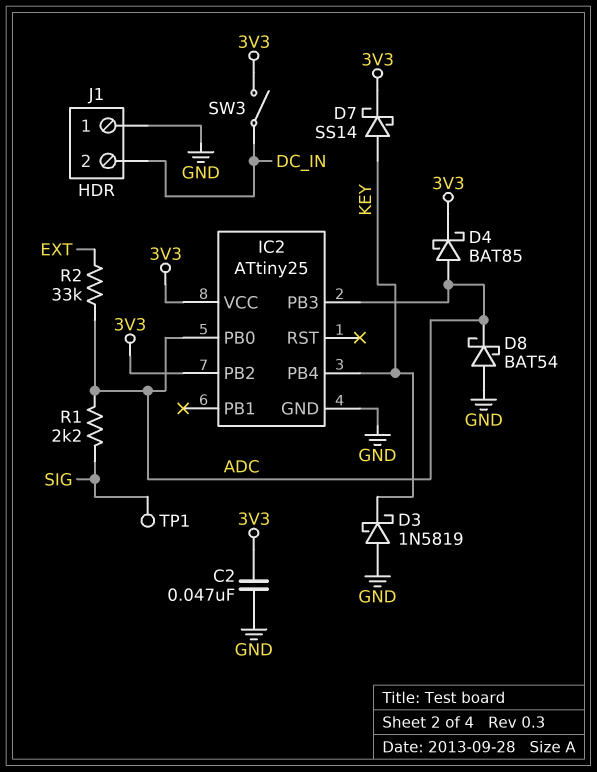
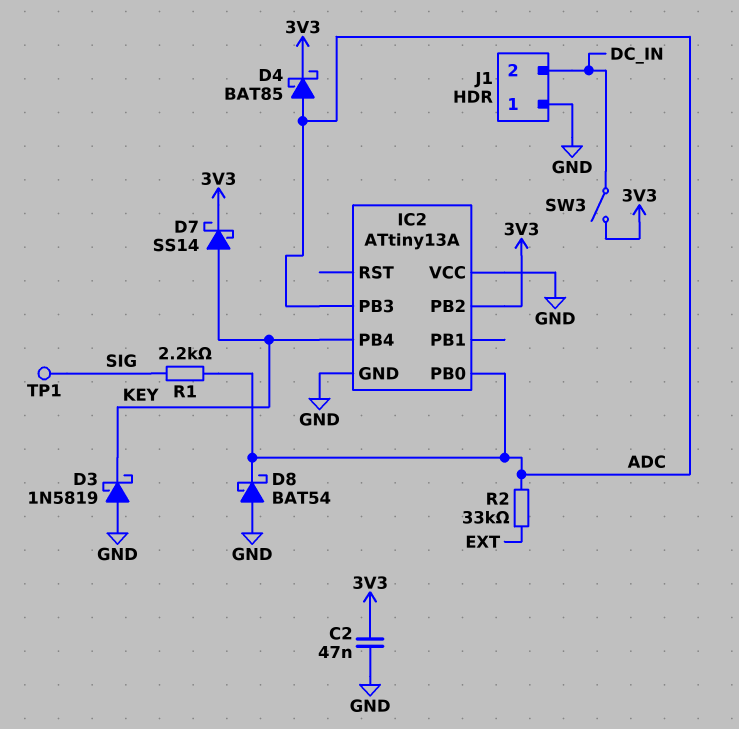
IC2: ATtiny25 -> ATtiny13A
IC2 pin VCC: 3V3 -> GND

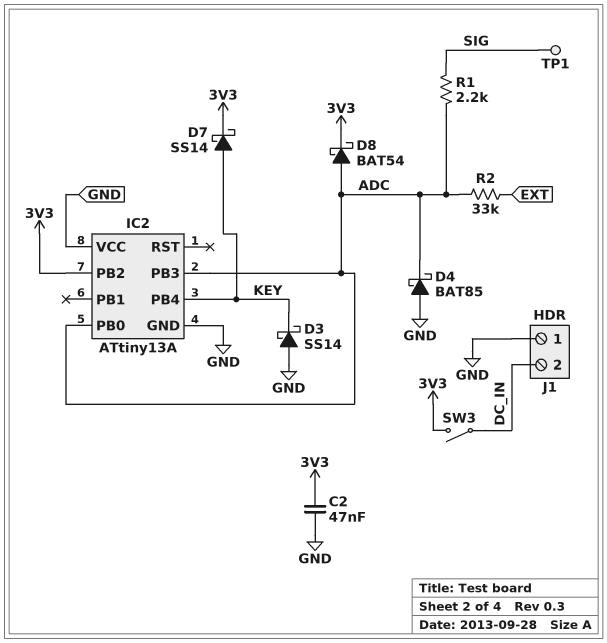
D3: schottky 1N5819 (A GND, K KEY) -> schottky SS14 (A GND, K KEY)
D4: schottky BAT85 (A ADC, K 3V3) -> schottky BAT85 (A GND, K ADC)
D8: schottky BAT54 (A GND, K ADC) -> schottky BAT54 (A ADC, K 3V3)

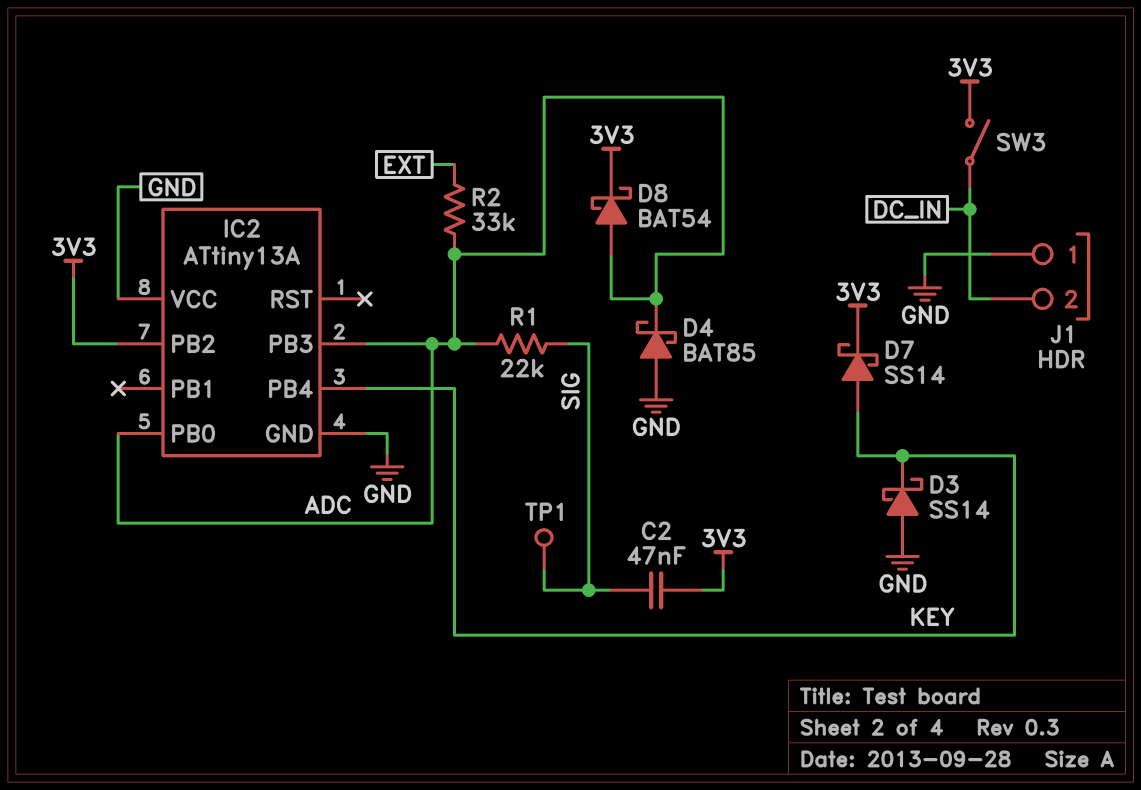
C2: 47nF (3V3, GND) -> 47nF (3V3, SIG)
R1: 2.2k (ADC, SIG) -> 22k (ADC, SIG)

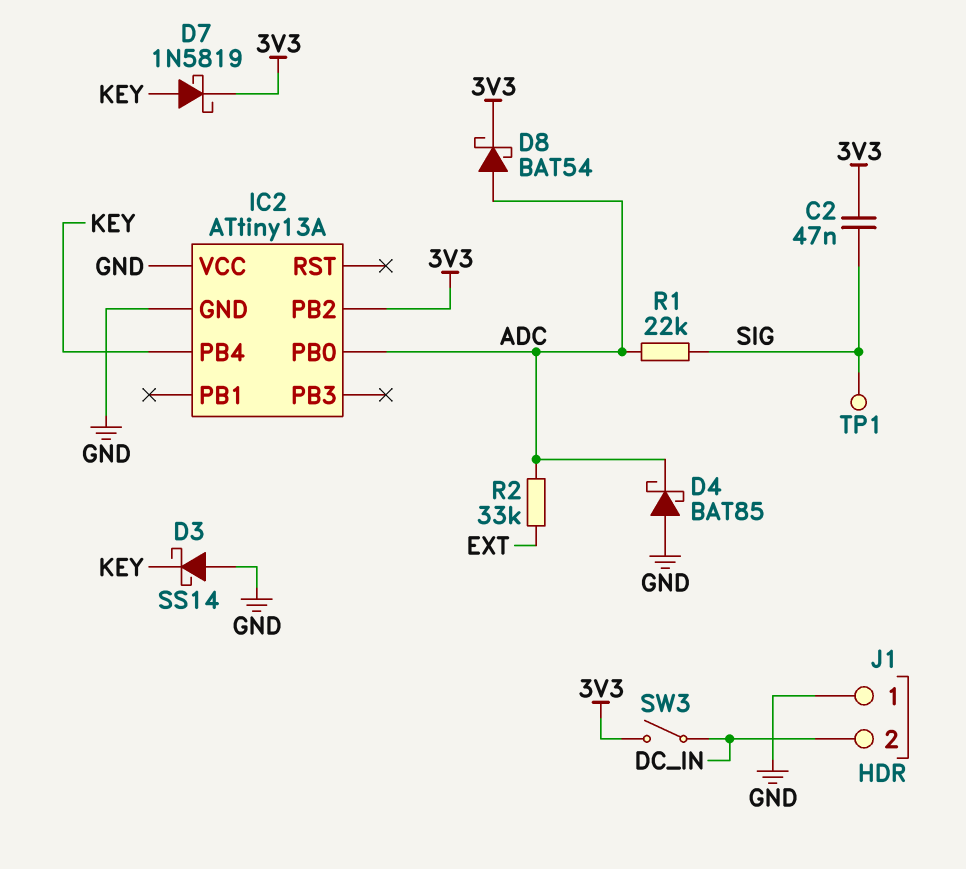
D7: schottky SS14 (A KEY, K 3V3) -> schottky 1N5819 (A KEY, K 3V3)
IC2 pin PB3: ADC -> none

